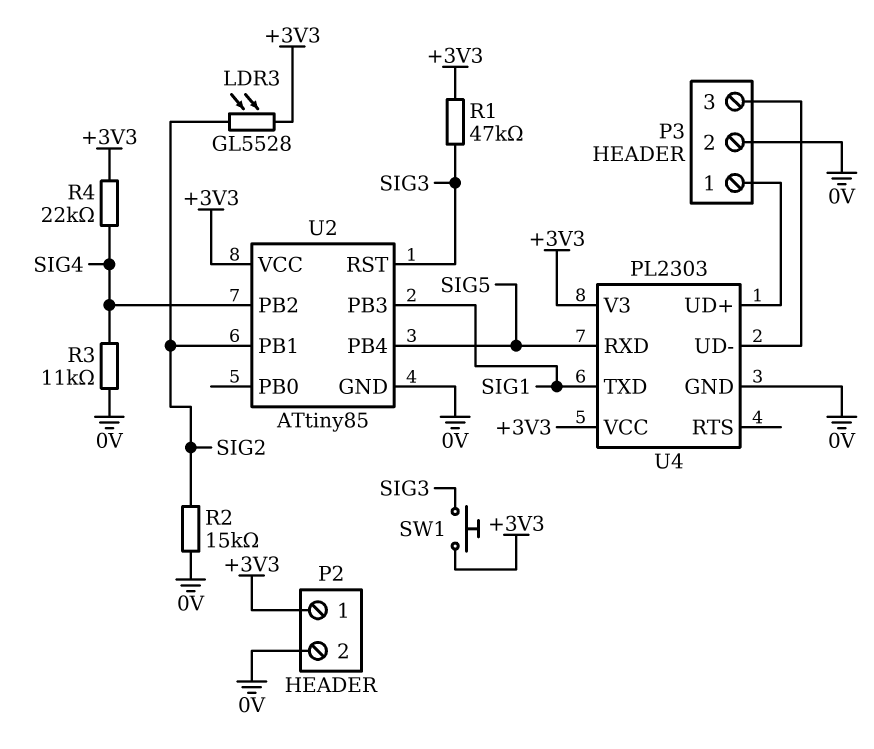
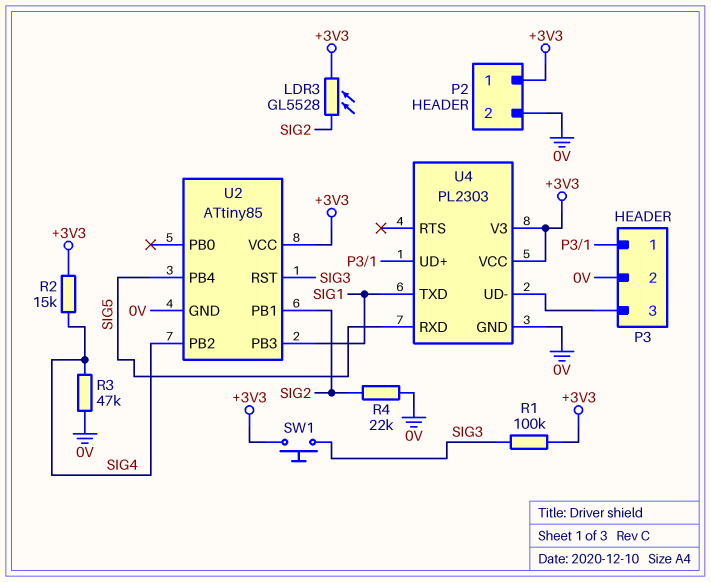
R1: 47k (+3V3, SIG3) -> 100k (+3V3, SIG3)
R2: 15k (0V, SIG2) -> 15k (+3V3, SIG4)
R3: 11k (0V, SIG4) -> 47k (0V, SIG4)
R4: 22k (+3V3, SIG4) -> 22k (0V, SIG2)

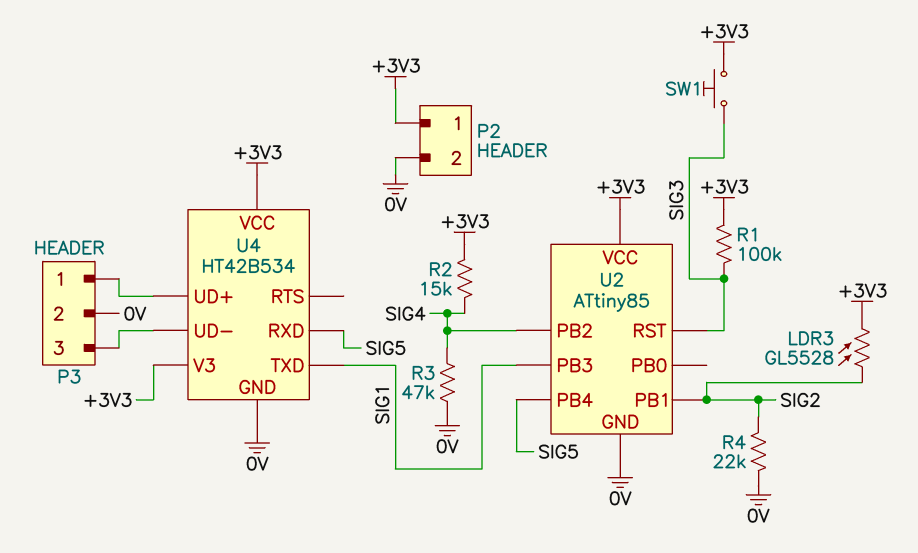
U4: PL2303 -> HT42B534

